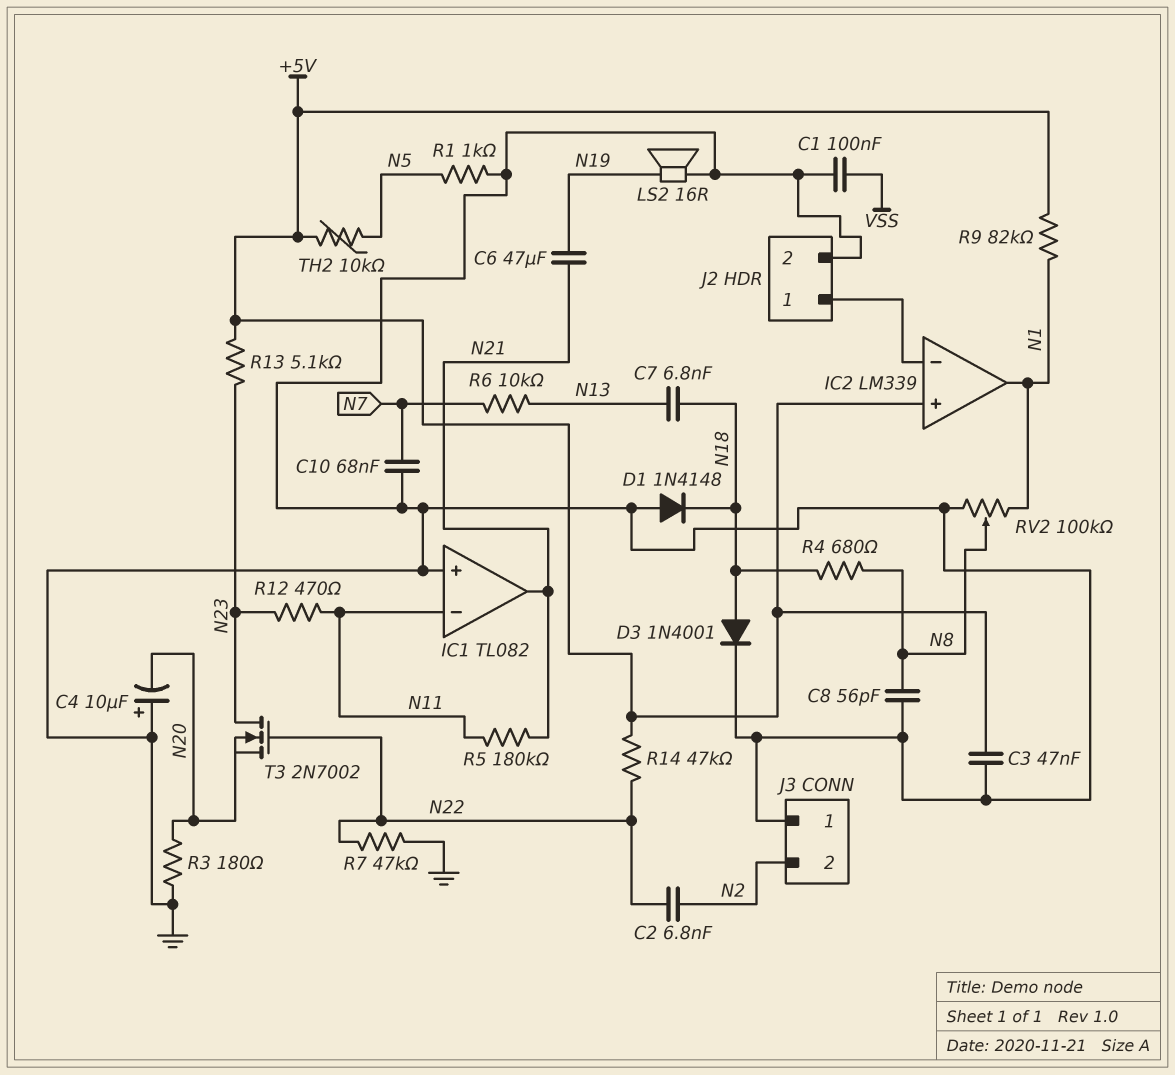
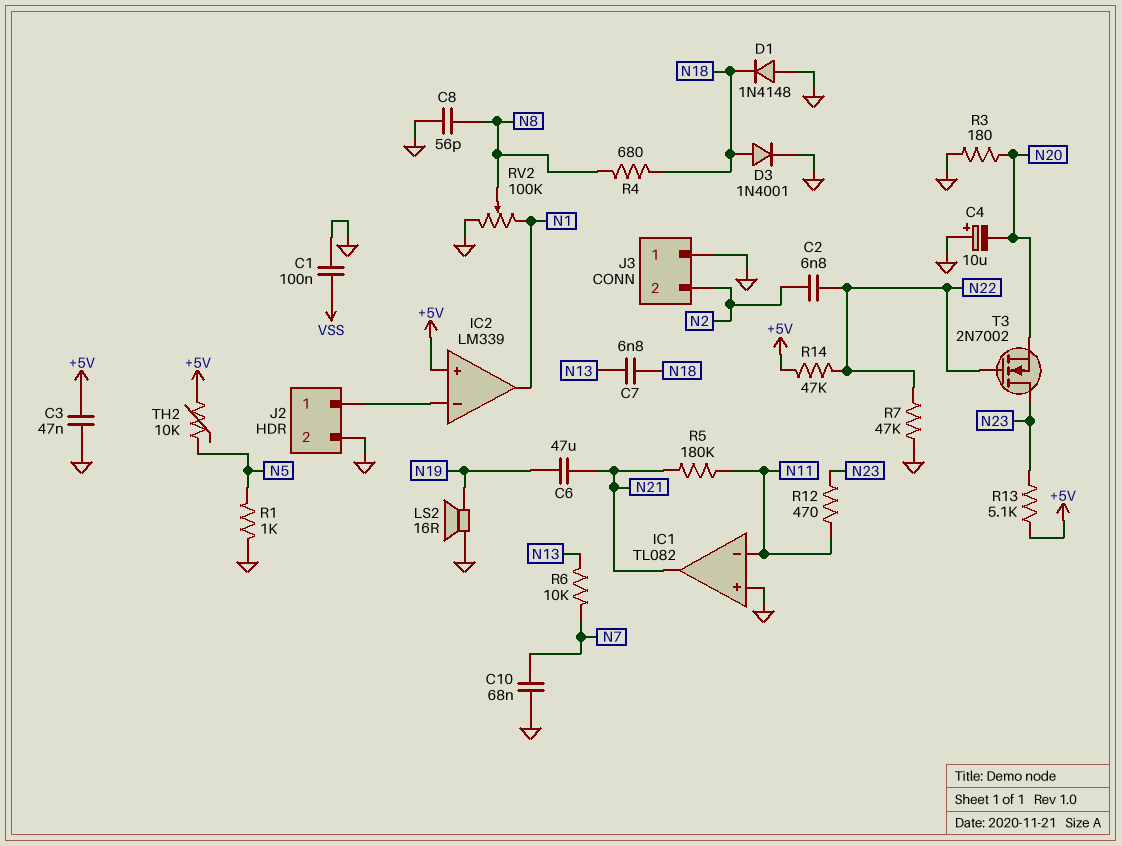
R9: 82k (+5V, N1) -> none

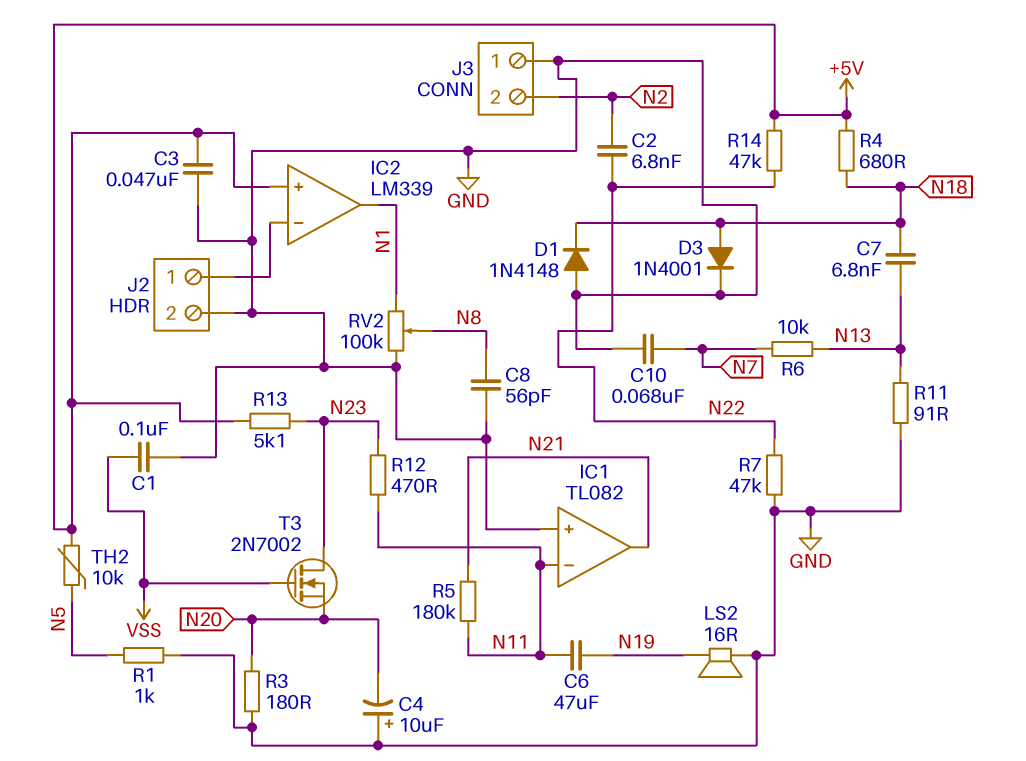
C6: 47uF (N19, N21) -> 47uF (N11, N19)
R4: 680 (N8, N18) -> 680 (+5V, N18)
R11: none -> 91 (GND, N13)
T3: NMOS 2N7002 (G N22, D N23, S N20) -> NMOS 2N7002 (G VSS, D N23, S N20)

